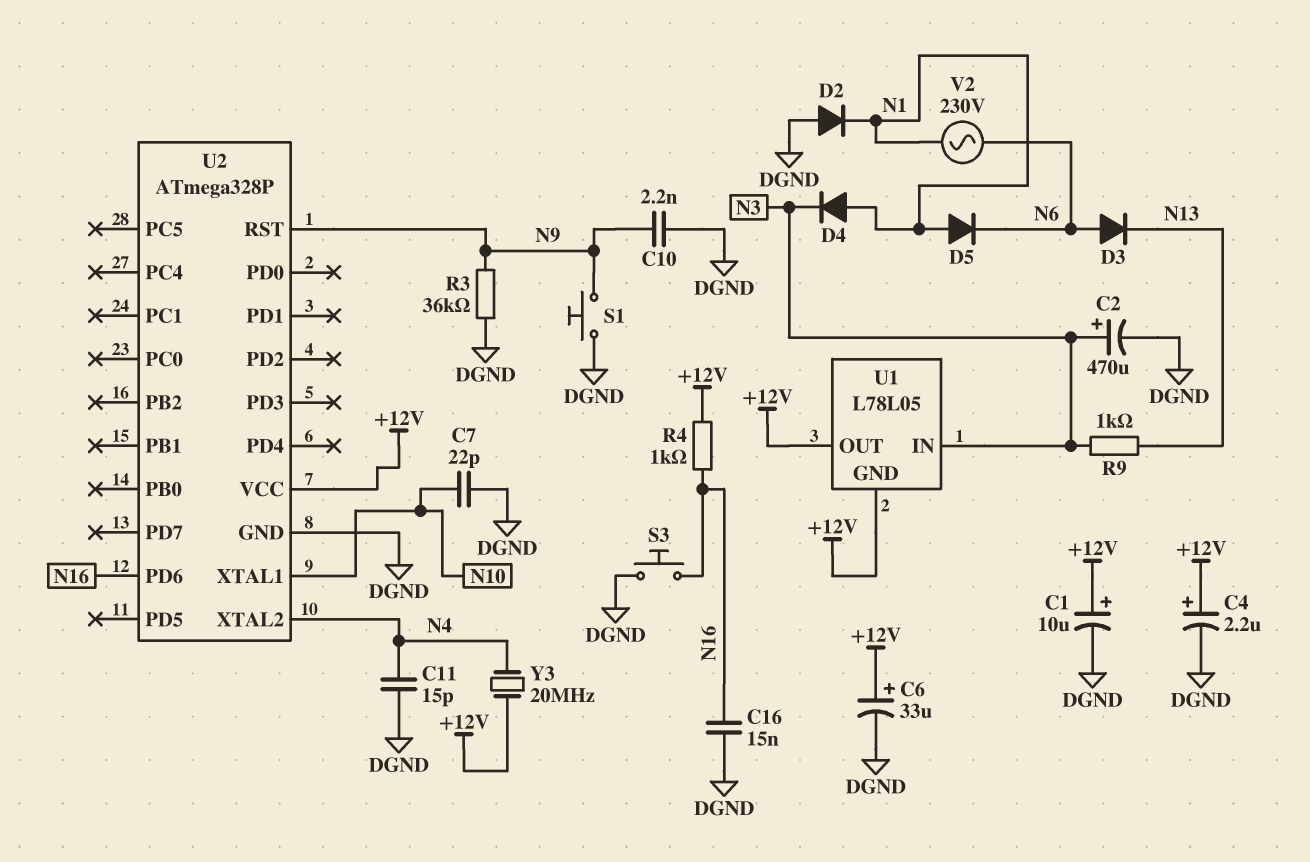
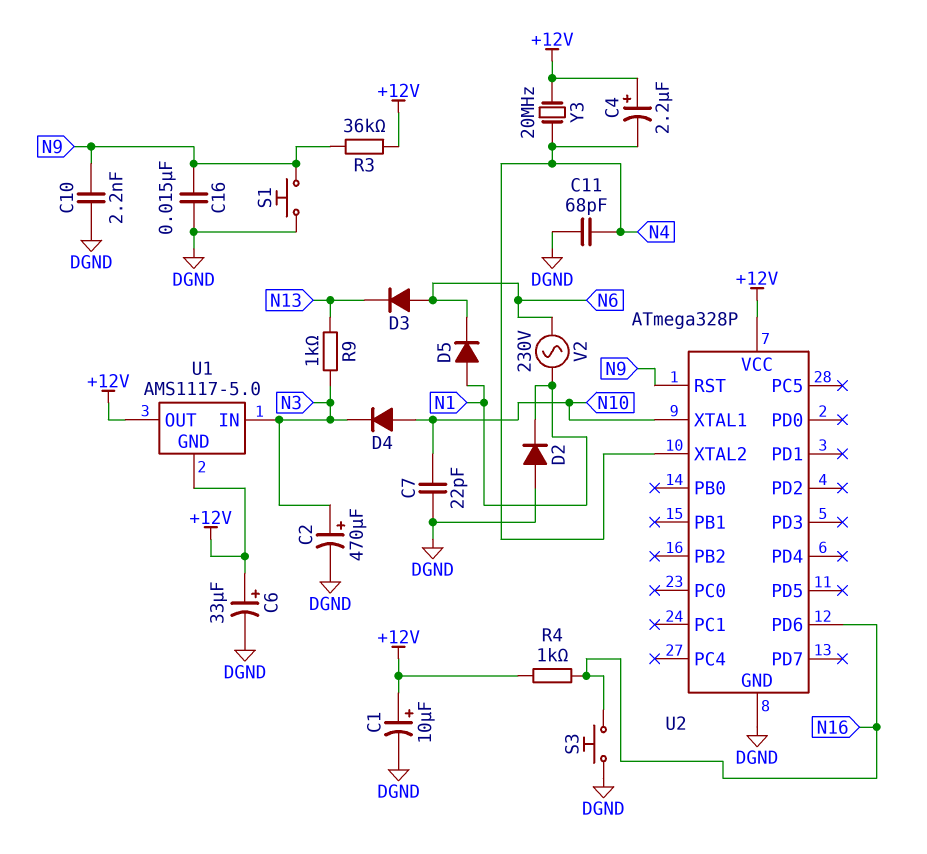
C4: 2.2uF (plus +12V, minus DGND) -> 2.2uF (plus +12V, minus N4)
C11: 15pF (DGND, N4) -> 68pF (DGND, N4)
C16: 15nF (DGND, N16) -> 15nF (DGND, N9)
D4: diode (A N1, K N3) -> diode (A N10, K N3)
R3: 36k (DGND, N9) -> 36k (+12V, N9)
U1: L78L05 -> AMS1117-5.0

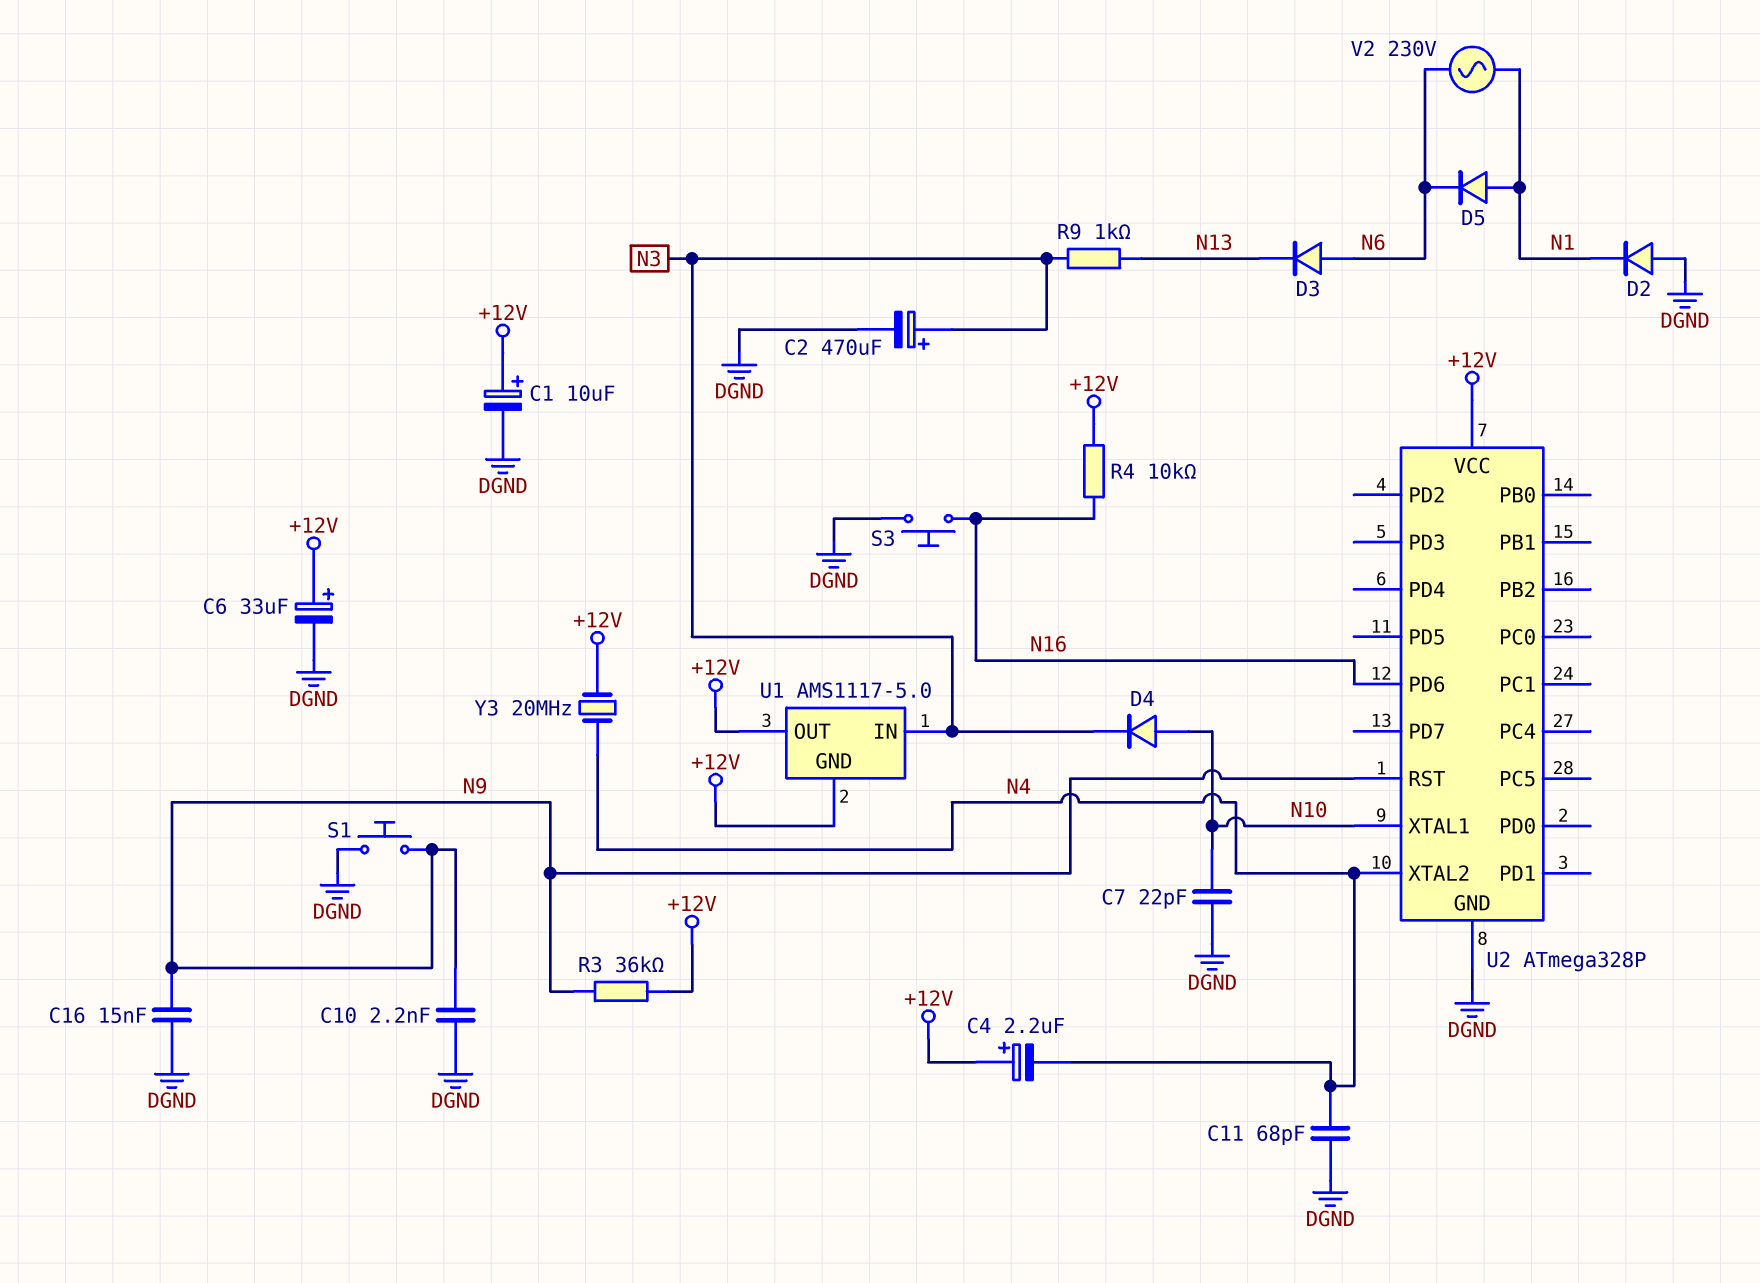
R4: 1k (+12V, N16) -> 10k (+12V, N16)

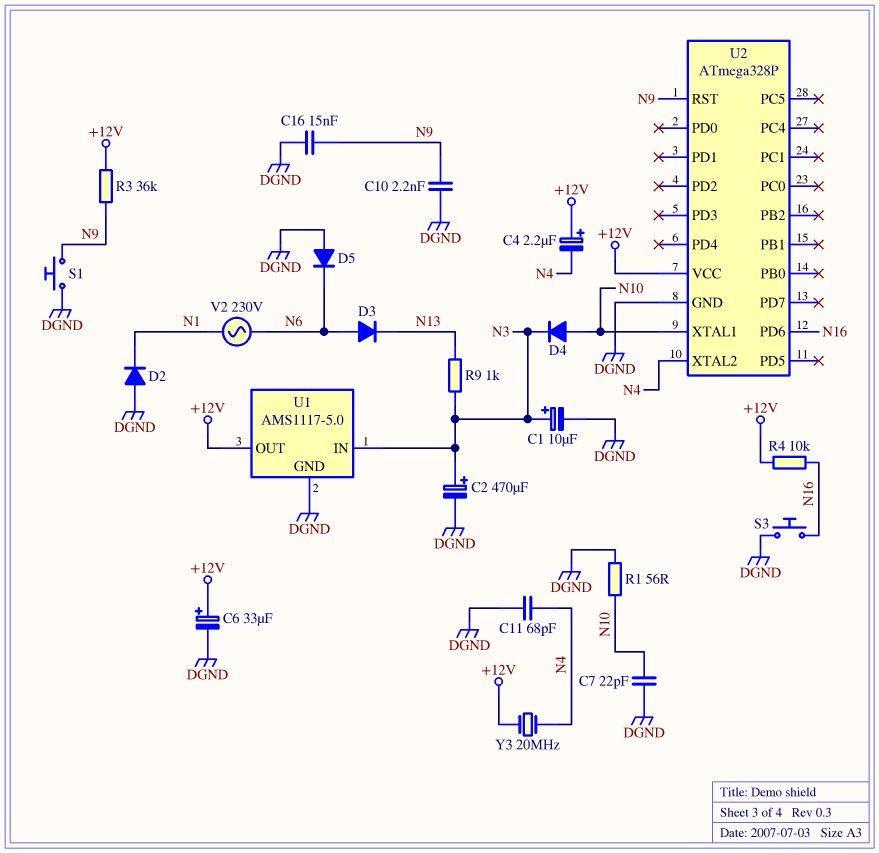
C1: 10uF (plus +12V, minus DGND) -> 10uF (plus N3, minus DGND)
D5: diode (A N1, K N6) -> diode (A DGND, K N6)
R1: none -> 56 (DGND, N10)
U1 pin GND: +12V -> DGND

